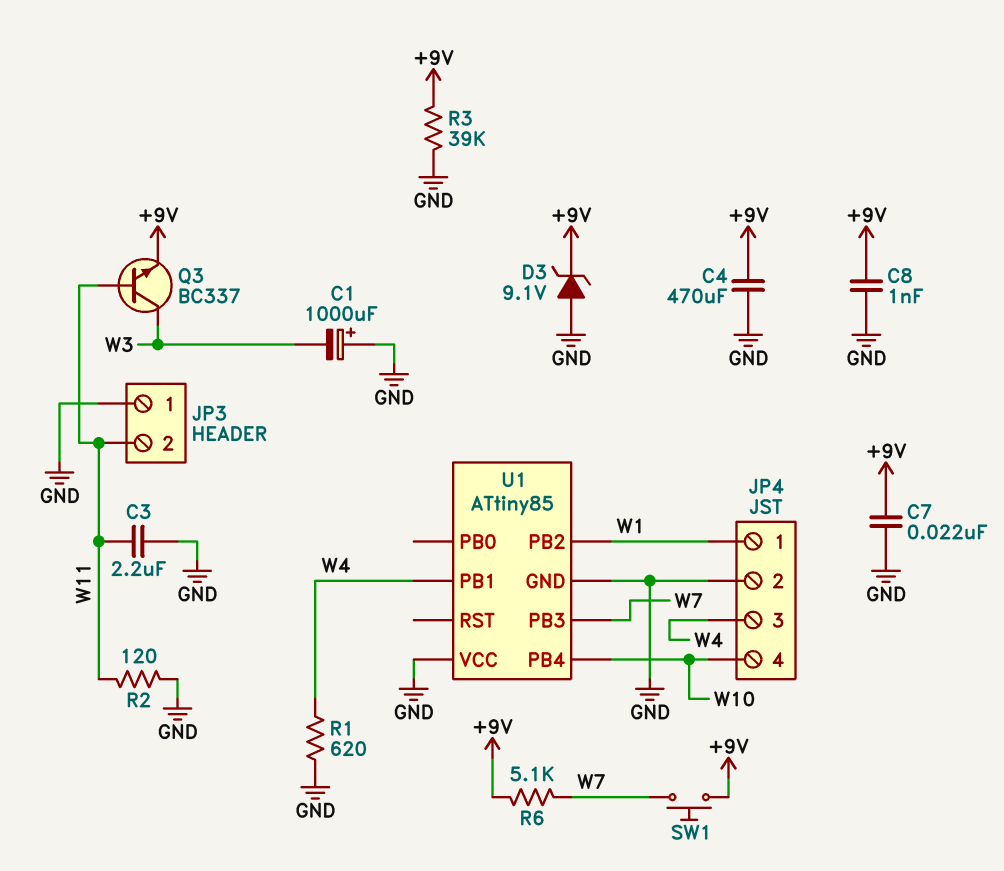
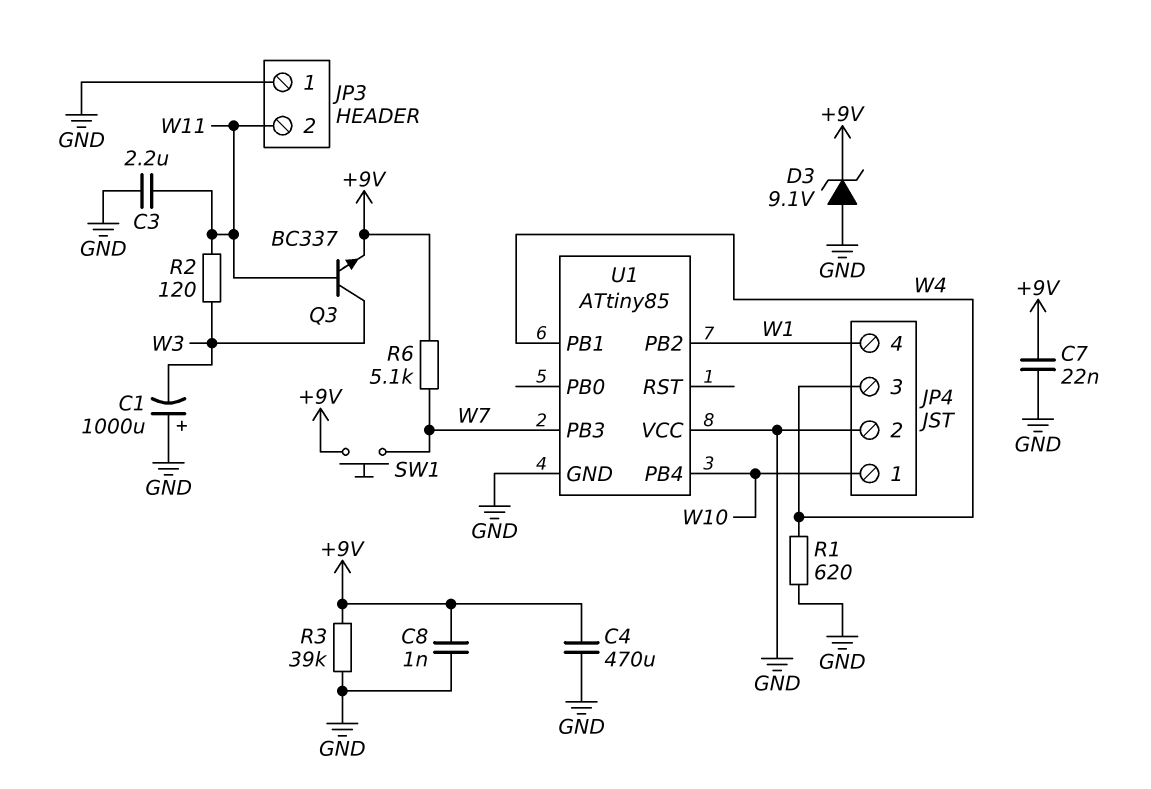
JP4 pin 1: W1 -> W10
JP4 pin 4: W10 -> W1
R2: 120 (GND, W11) -> 120 (W3, W11)

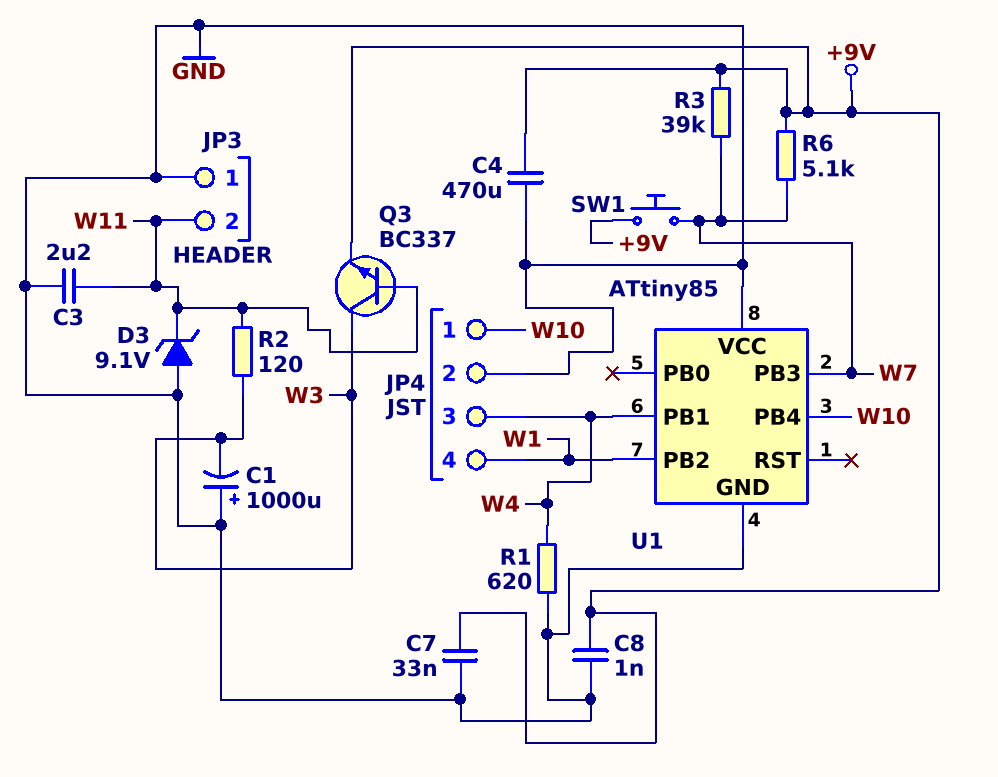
C7: 22nF (+9V, GND) -> 33nF (+9V, GND)
D3: zener 9.1V (A GND, K +9V) -> zener 9.1V (A GND, K W11)
R3: 39k (+9V, GND) -> 39k (+9V, W7)

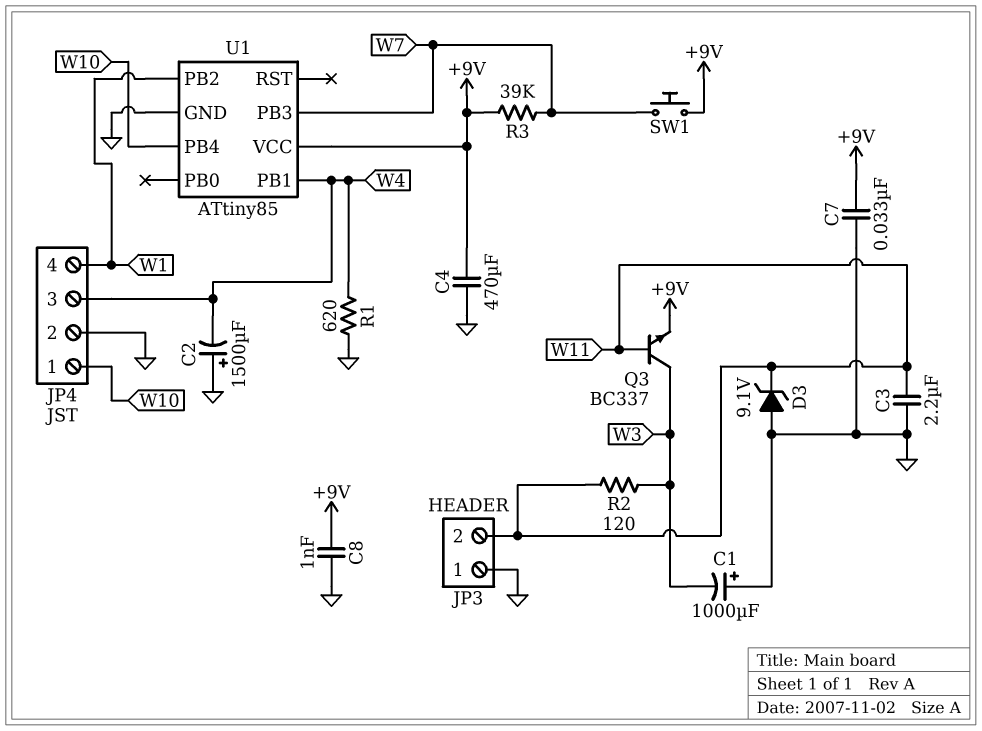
C2: none -> 1500uF (plus GND, minus W4)
R6: 5.1k (+9V, W7) -> none
U1 pin VCC: GND -> +9V

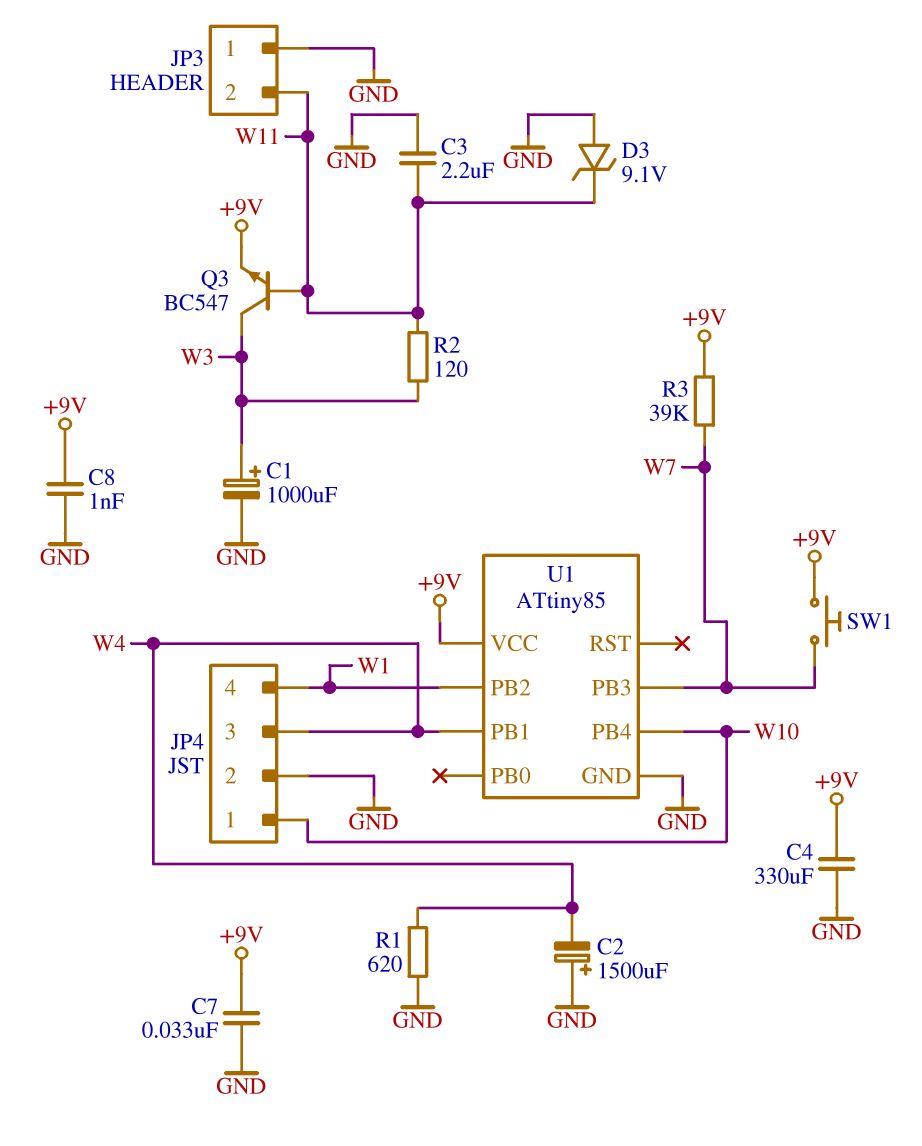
C1: 1000uF (plus GND, minus W3) -> 1000uF (plus W3, minus GND)
C4: 470uF (+9V, GND) -> 330uF (+9V, GND)
Q3: NPN BC337 (B W11, C W3, E +9V) -> NPN BC547 (B W11, C W3, E +9V)

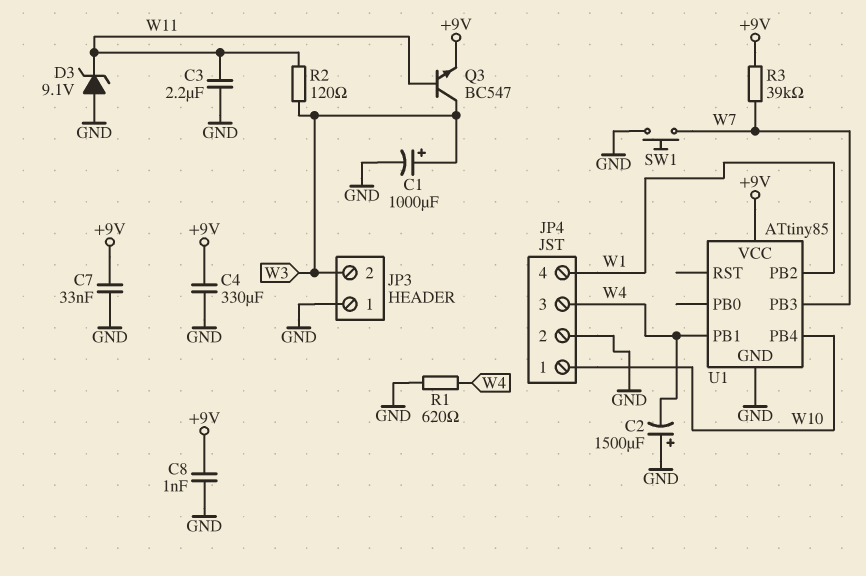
JP3 pin 2: W11 -> W3
SW1: button (+9V, W7) -> button (GND, W7)

